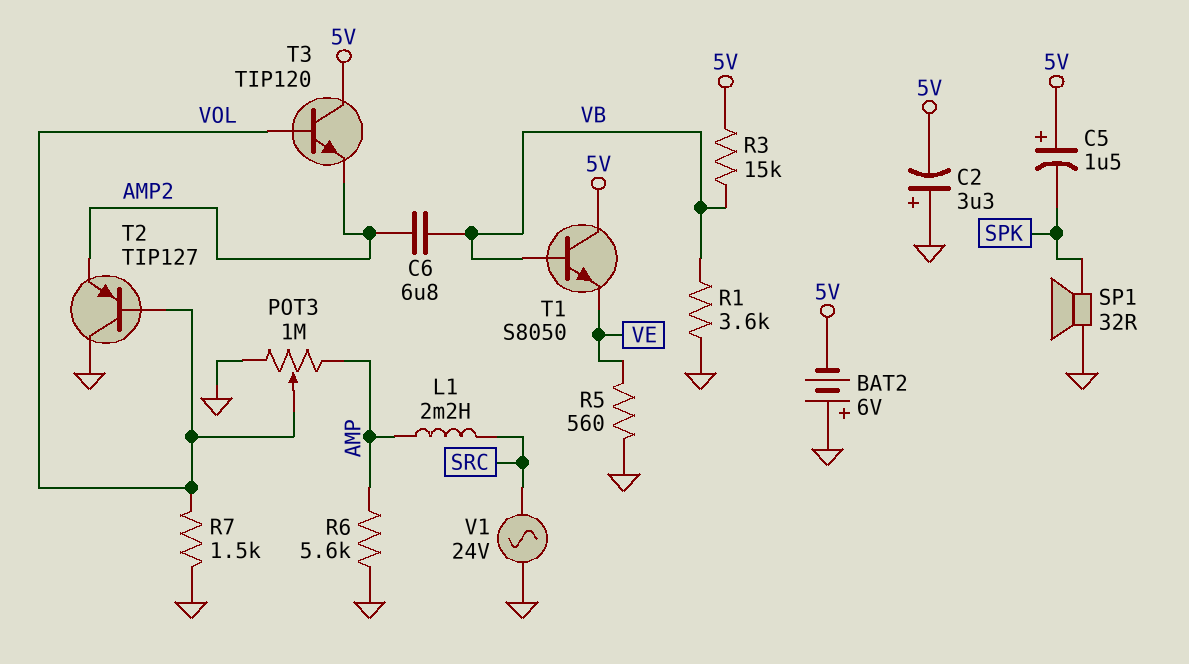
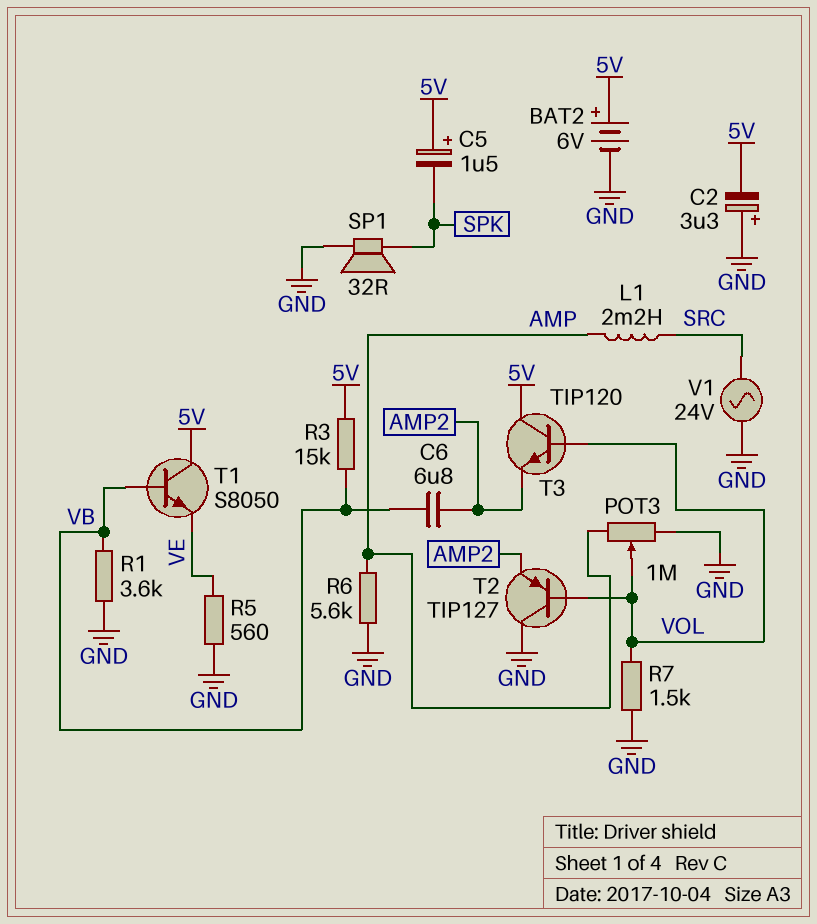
BAT2: 6V (plus GND, minus 5V) -> 6V (plus 5V, minus GND)

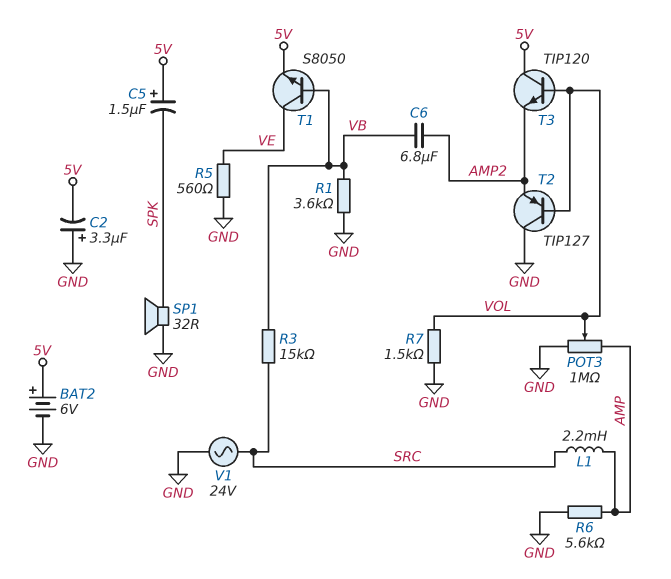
R3: 15k (5V, VB) -> 15k (SRC, VB)
T1: NPN S8050 (B VB, C 5V, E VE) -> NPN S8050 (B VB, C VE, E 5V)

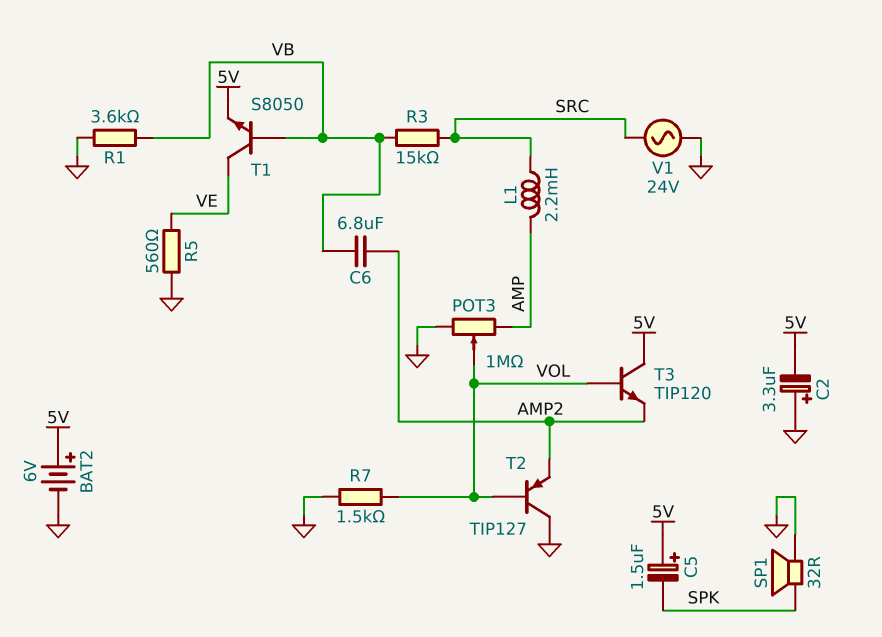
R6: 5.6k (AMP, GND) -> none

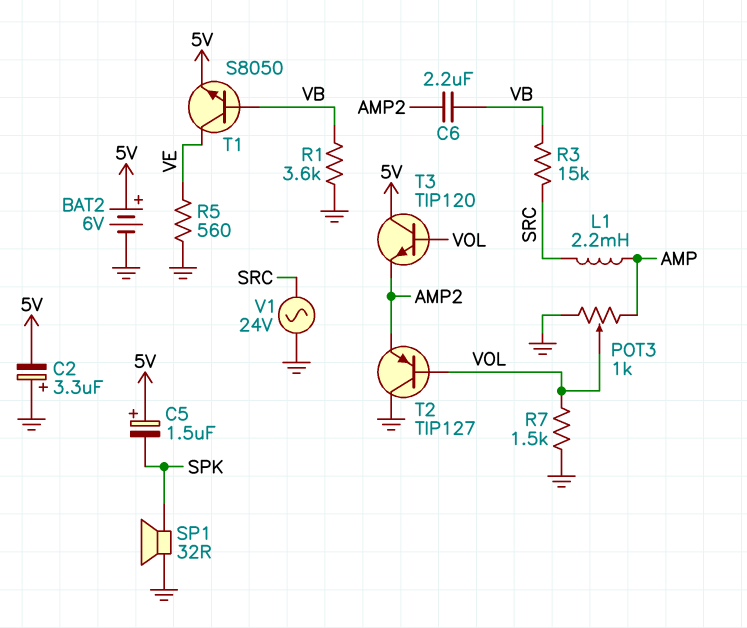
C6: 6.8uF (AMP2, VB) -> 2.2uF (AMP2, VB)
POT3: 1M (AMP, GND, wiper VOL) -> 1k (AMP, GND, wiper VOL)

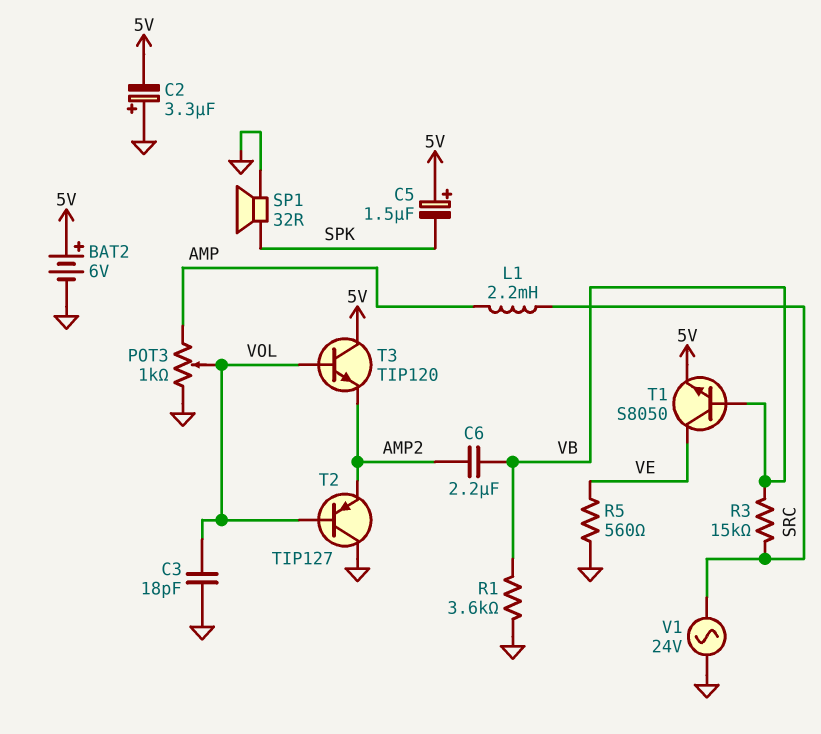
C3: none -> 18pF (GND, VOL)
R7: 1.5k (GND, VOL) -> none

